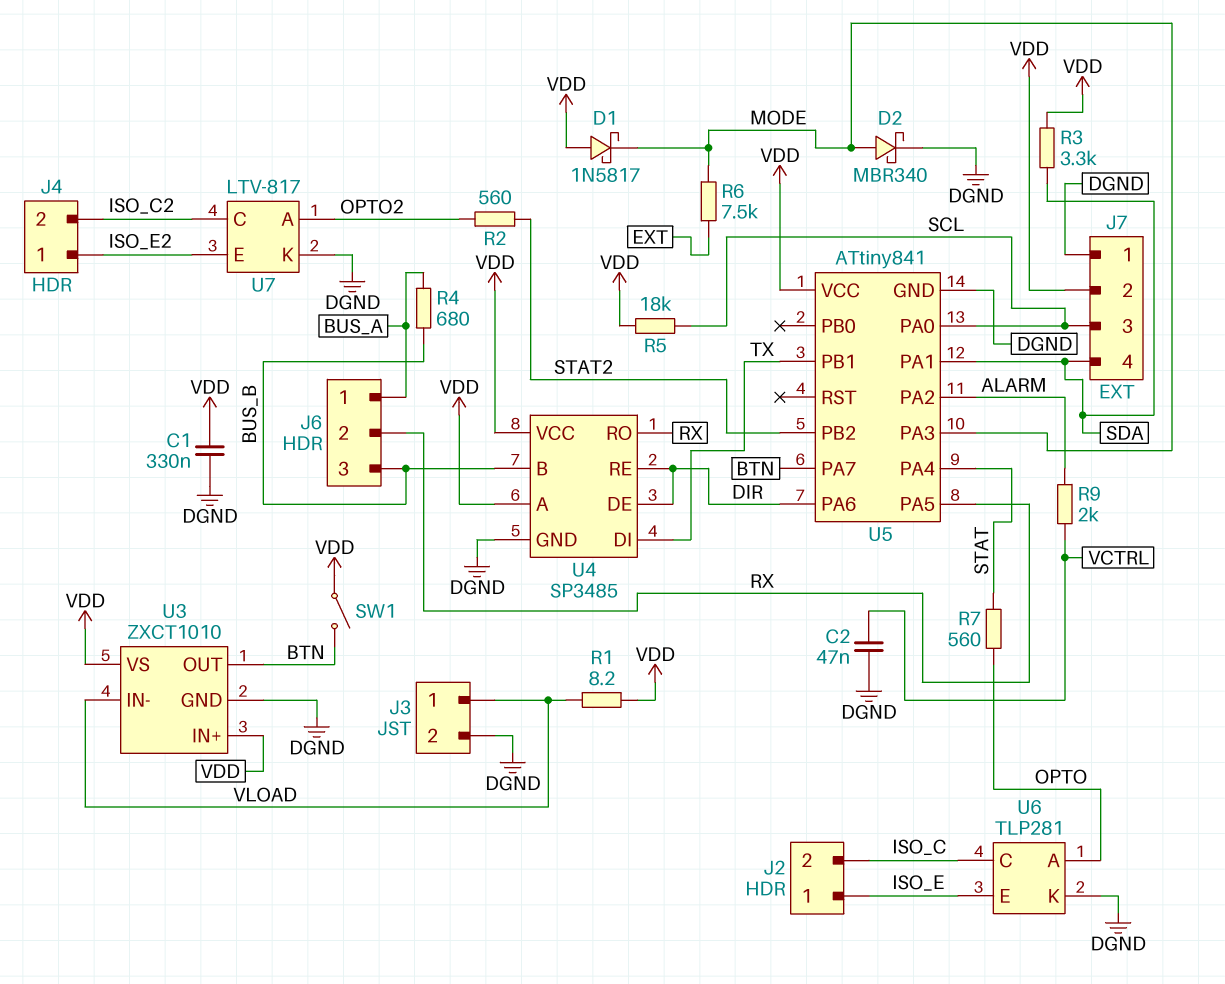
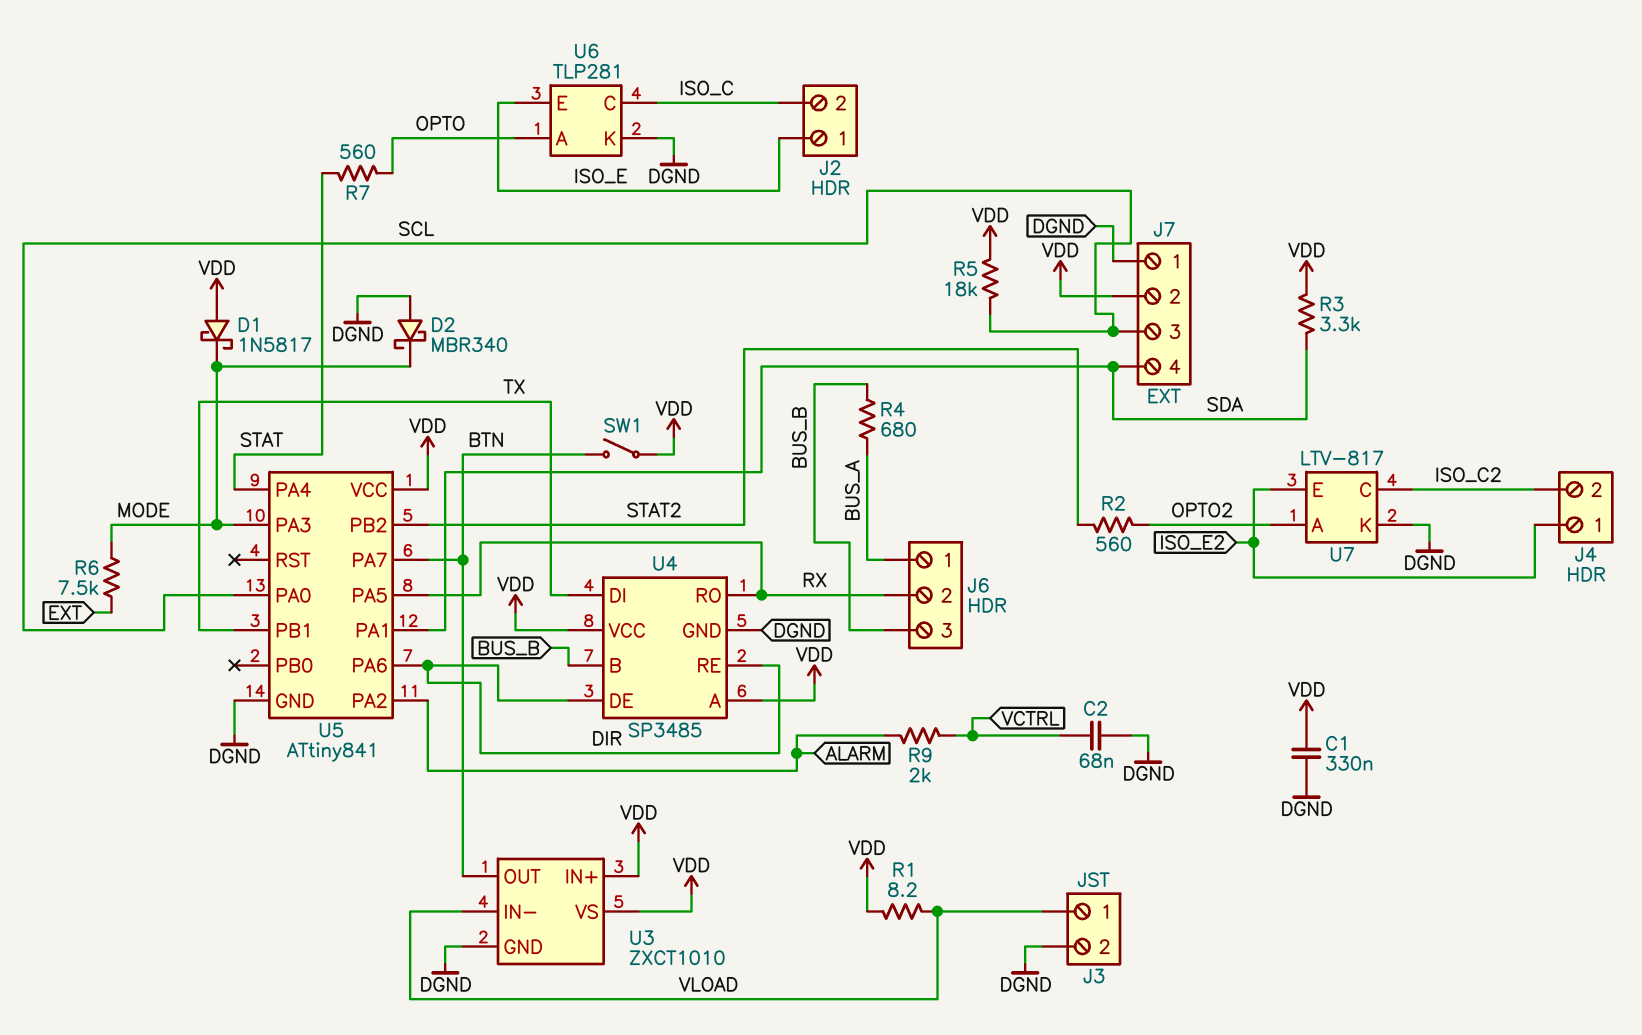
C2: 47nF (DGND, VCTRL) -> 68nF (DGND, VCTRL)
D2: schottky MBR340 (A MODE, K DGND) -> schottky MBR340 (A DGND, K MODE)

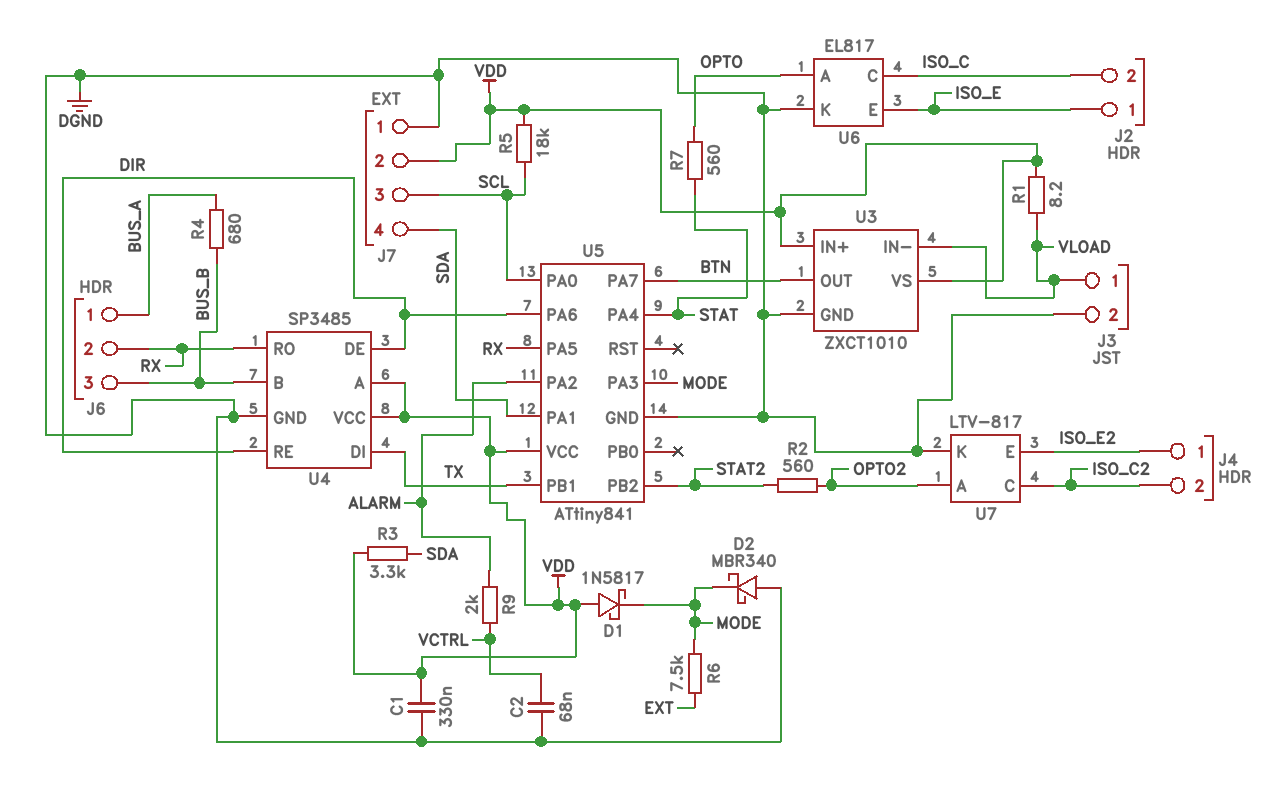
SW1: switch (BTN, VDD) -> none
U6: TLP281 -> EL817

